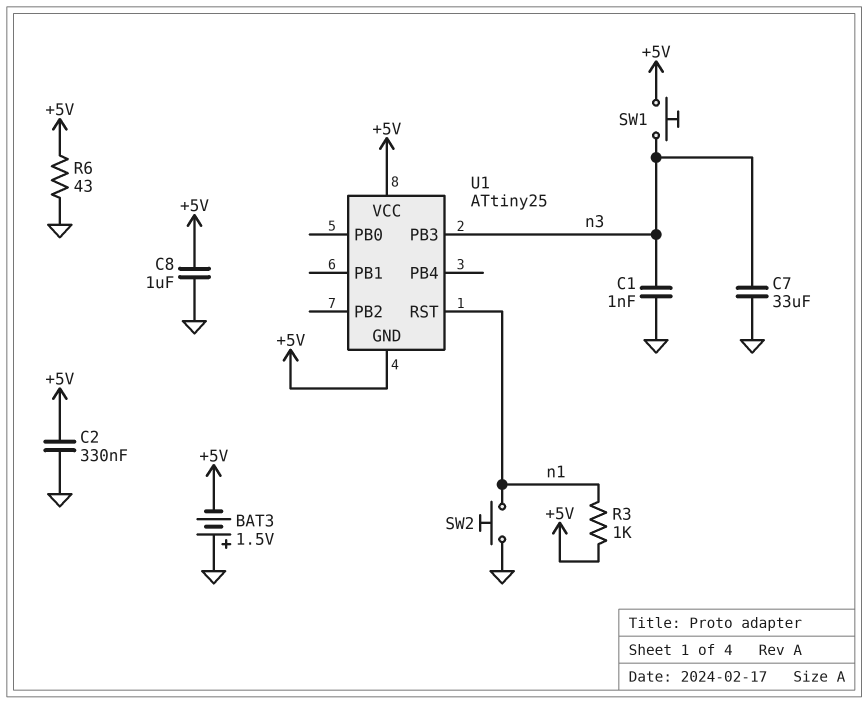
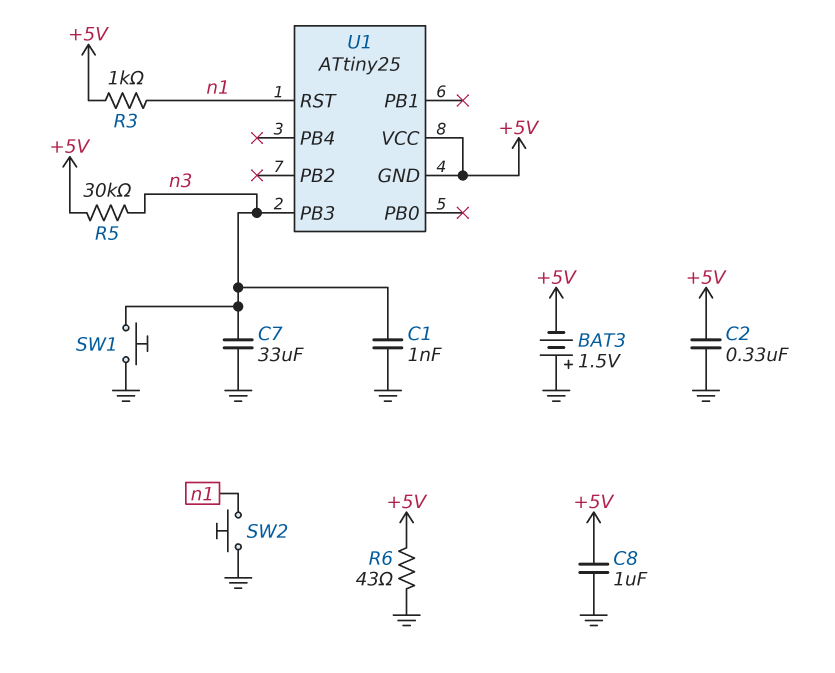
R5: none -> 30k (+5V, n3)
SW1: button (+5V, n3) -> button (GND, n3)

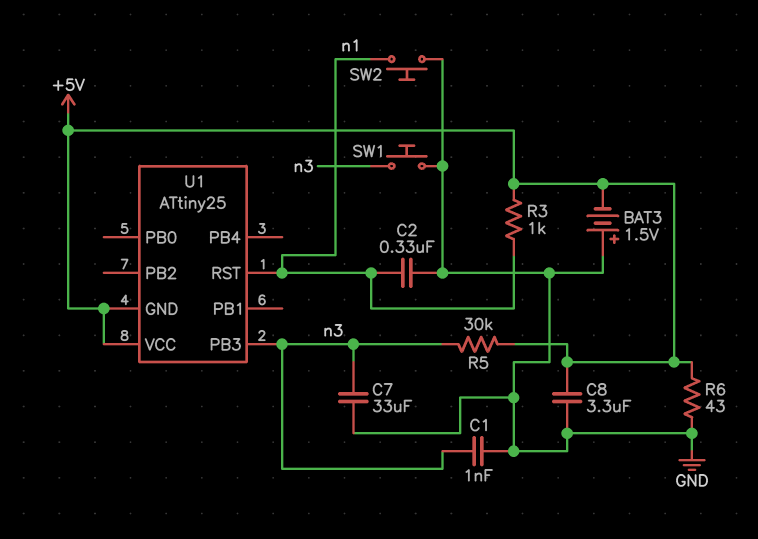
C2: 330nF (+5V, GND) -> 330nF (GND, n1)
C8: 1uF (+5V, GND) -> 3.3uF (+5V, GND)

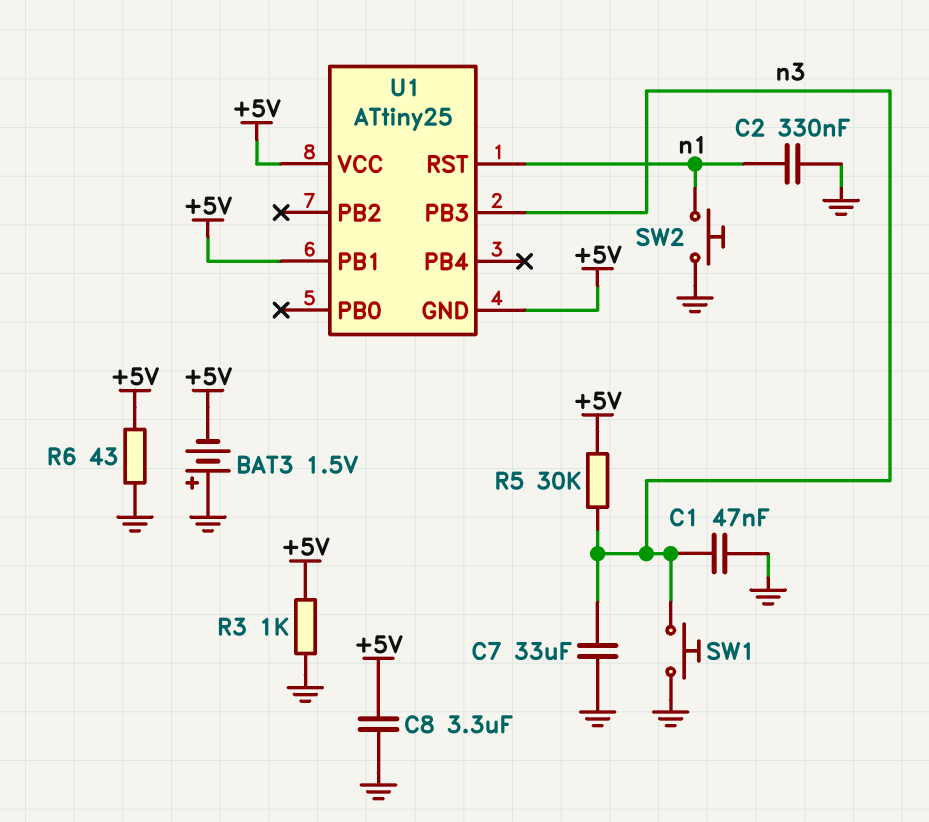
C1: 1nF (GND, n3) -> 47nF (GND, n3)
R3: 1k (+5V, n1) -> 1k (+5V, GND)
U1 pin PB1: none -> +5V

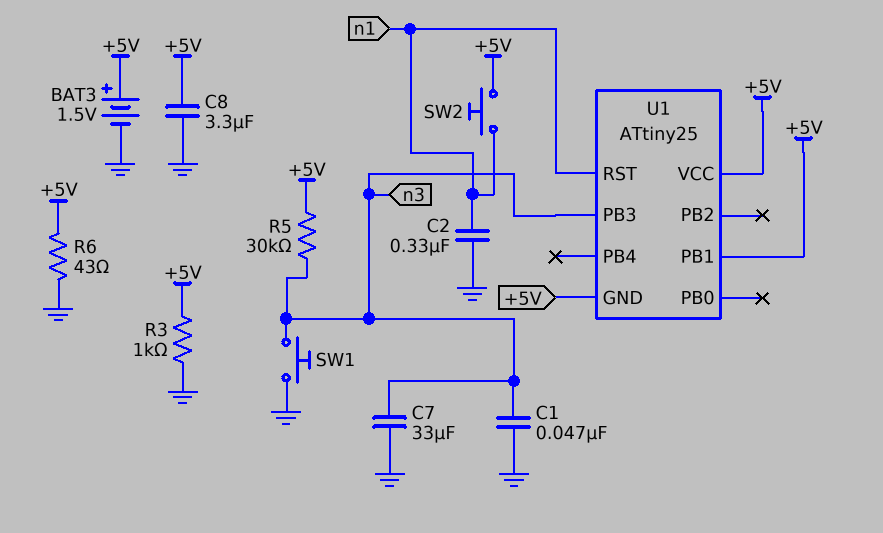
BAT3: 1.5V (plus GND, minus +5V) -> 1.5V (plus +5V, minus GND)
SW2: button (GND, n1) -> button (+5V, n1)

